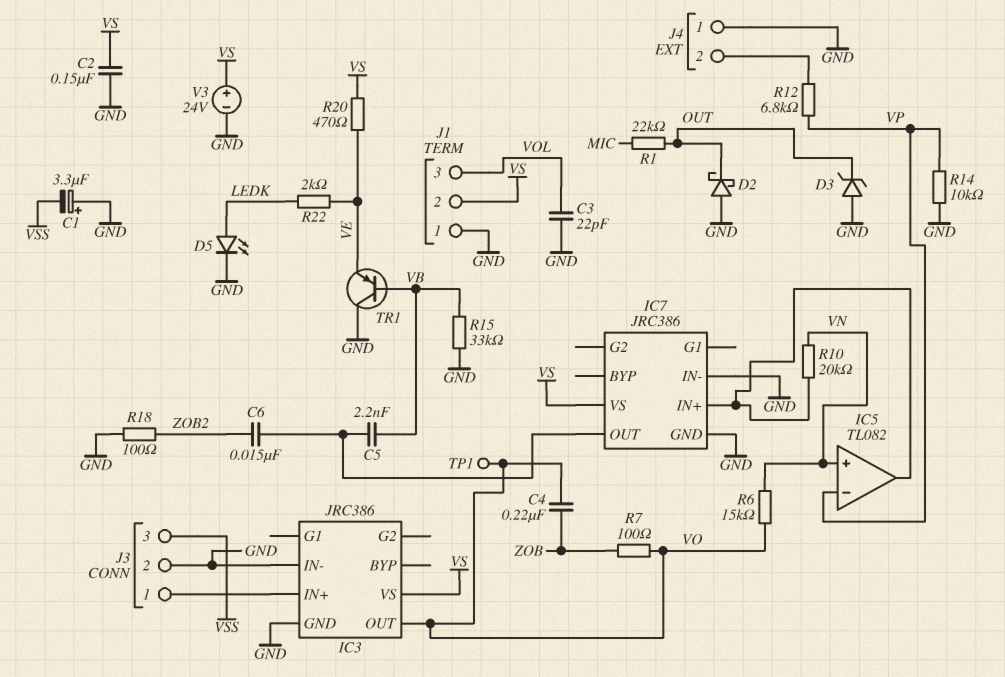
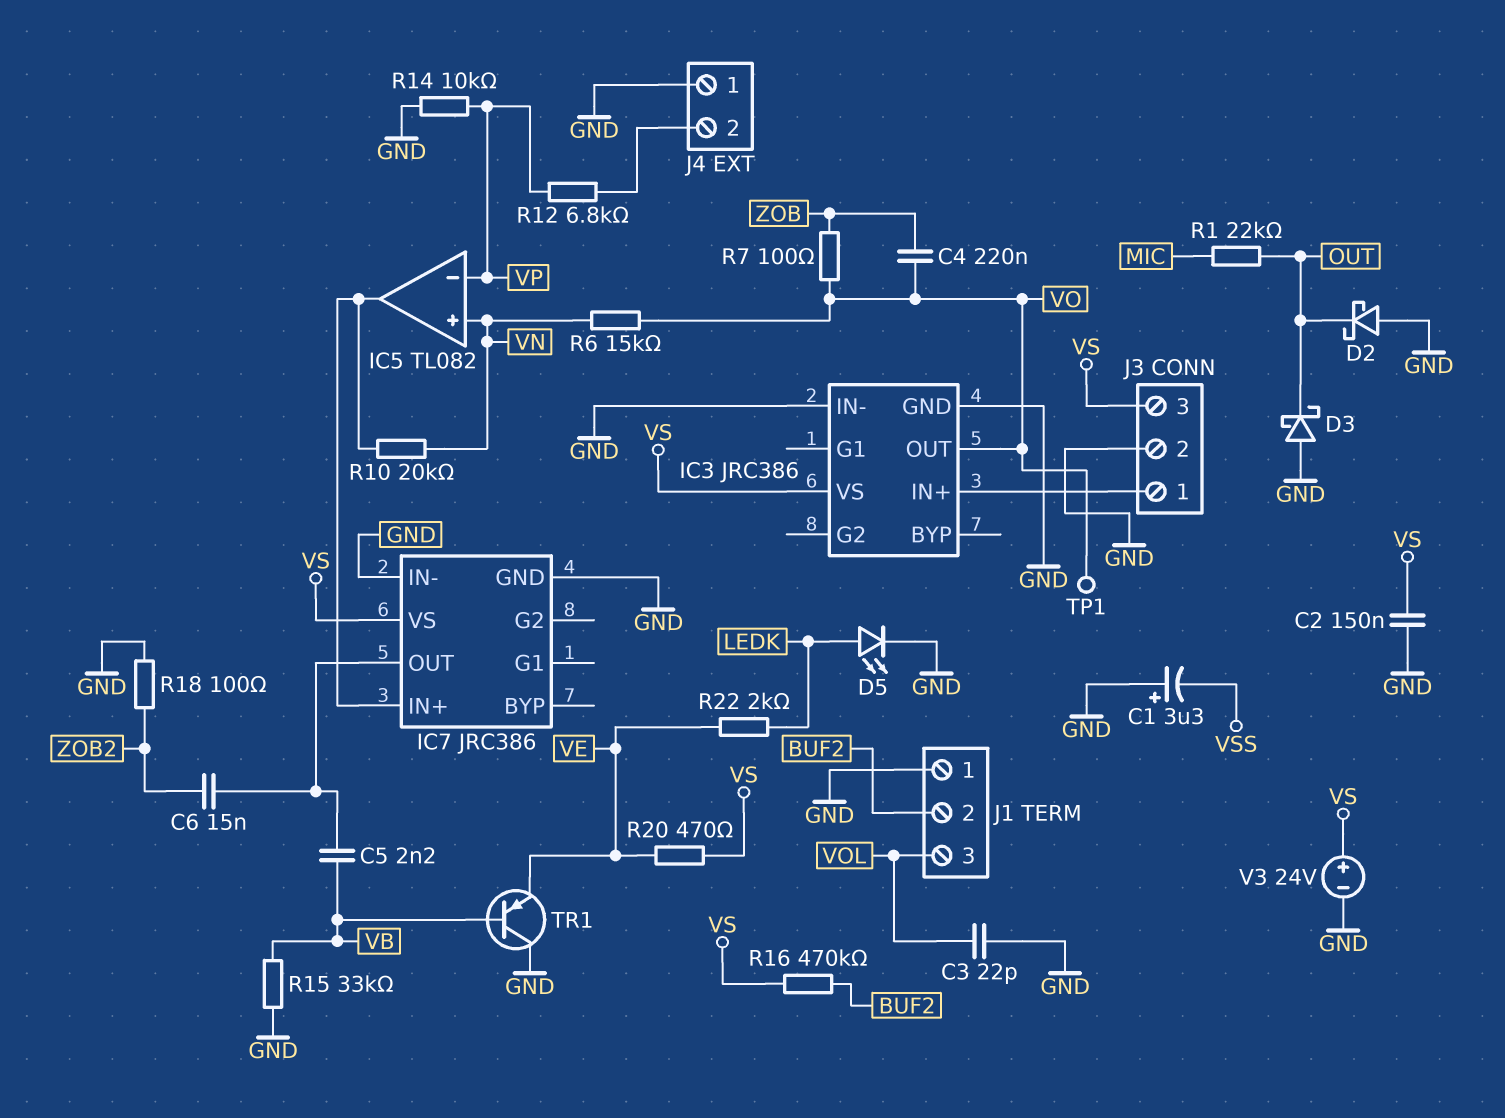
D3: zener (A GND, K OUT) -> schottky (A GND, K OUT)
J1 pin 2: VS -> BUF2
J3 pin 3: VSS -> VS
R16: none -> 470k (BUF2, VS)

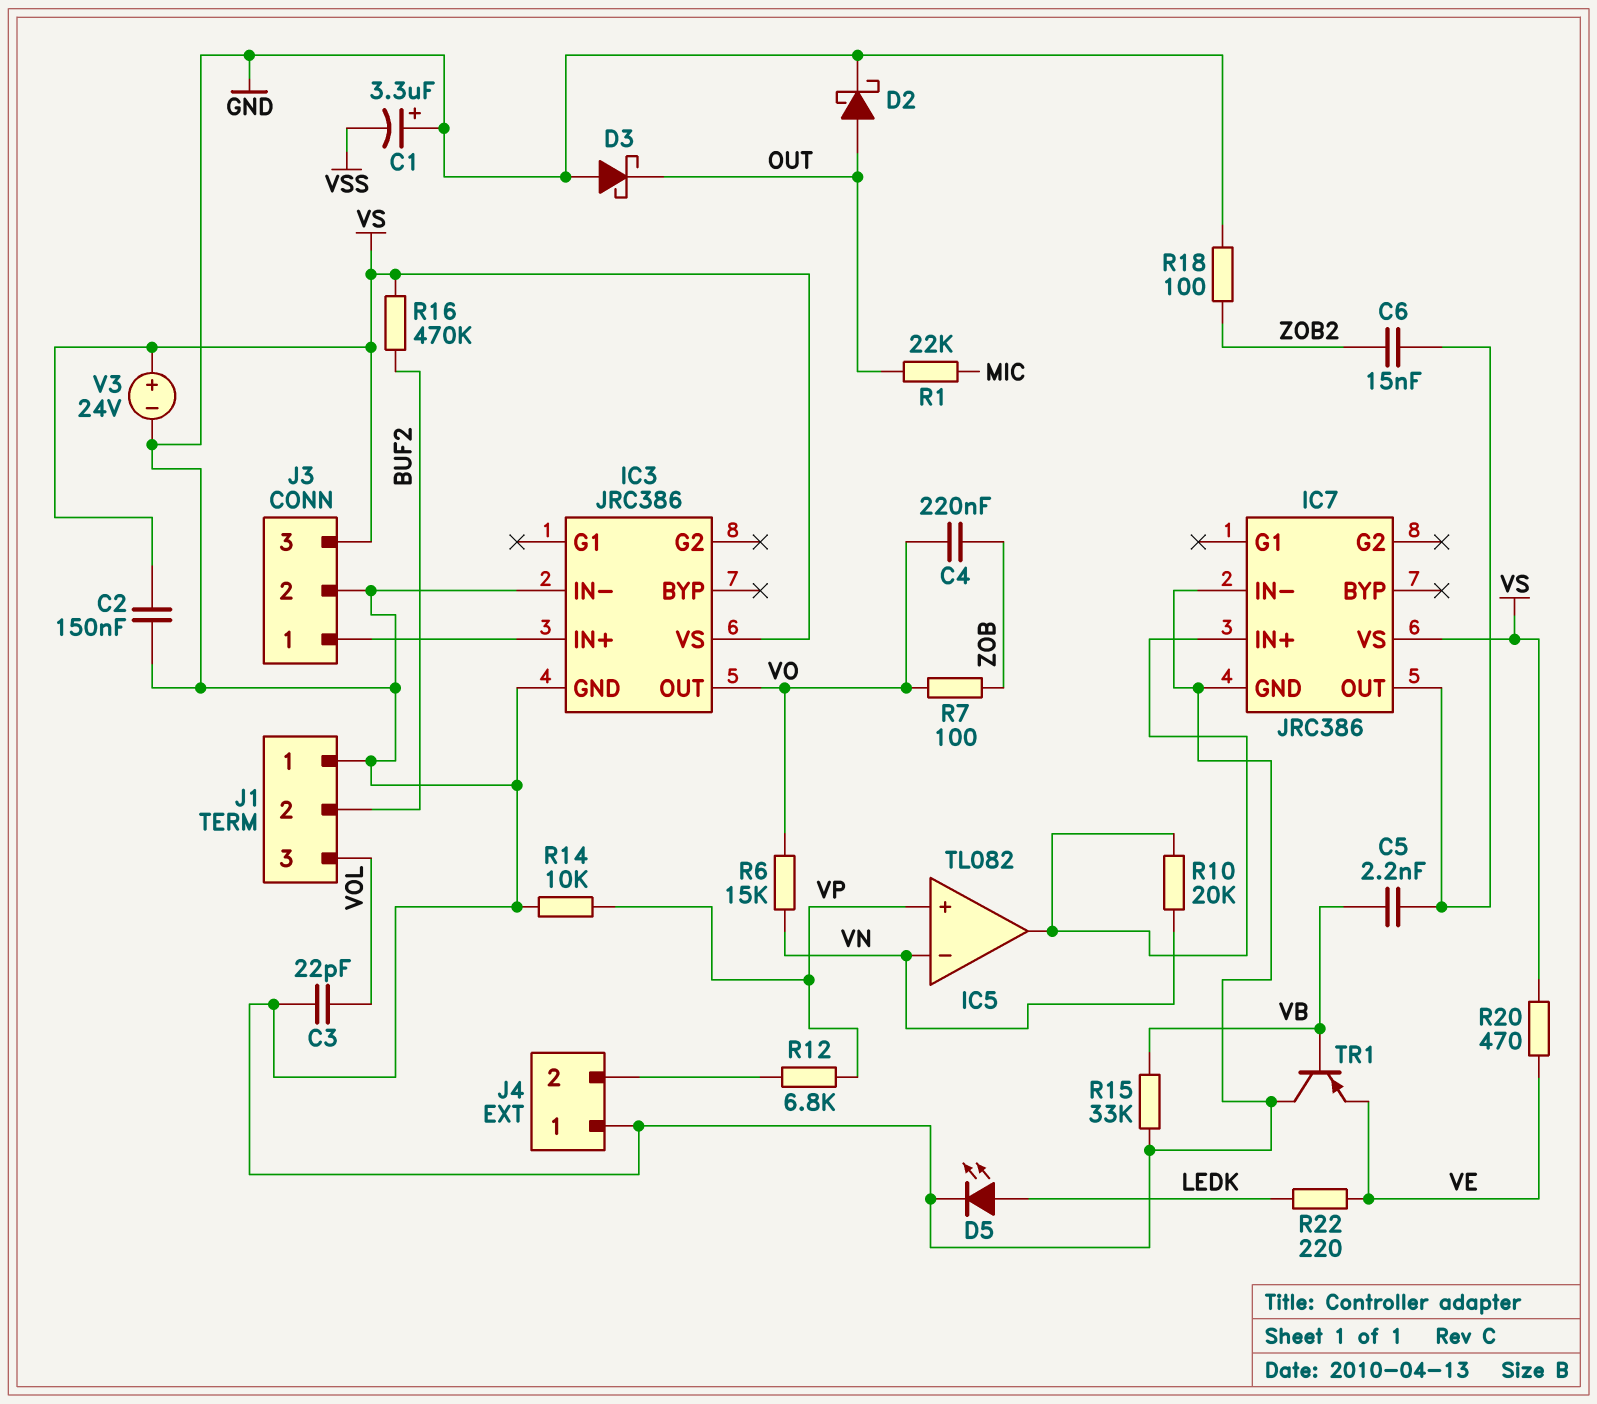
D2: schottky (A GND, K OUT) -> schottky (A OUT, K GND)
IC5 pin in+: VN -> VP
IC5 pin in-: VP -> VN
R22: 2k (LEDK, VE) -> 220 (LEDK, VE)
TP1: test point (VO) -> none

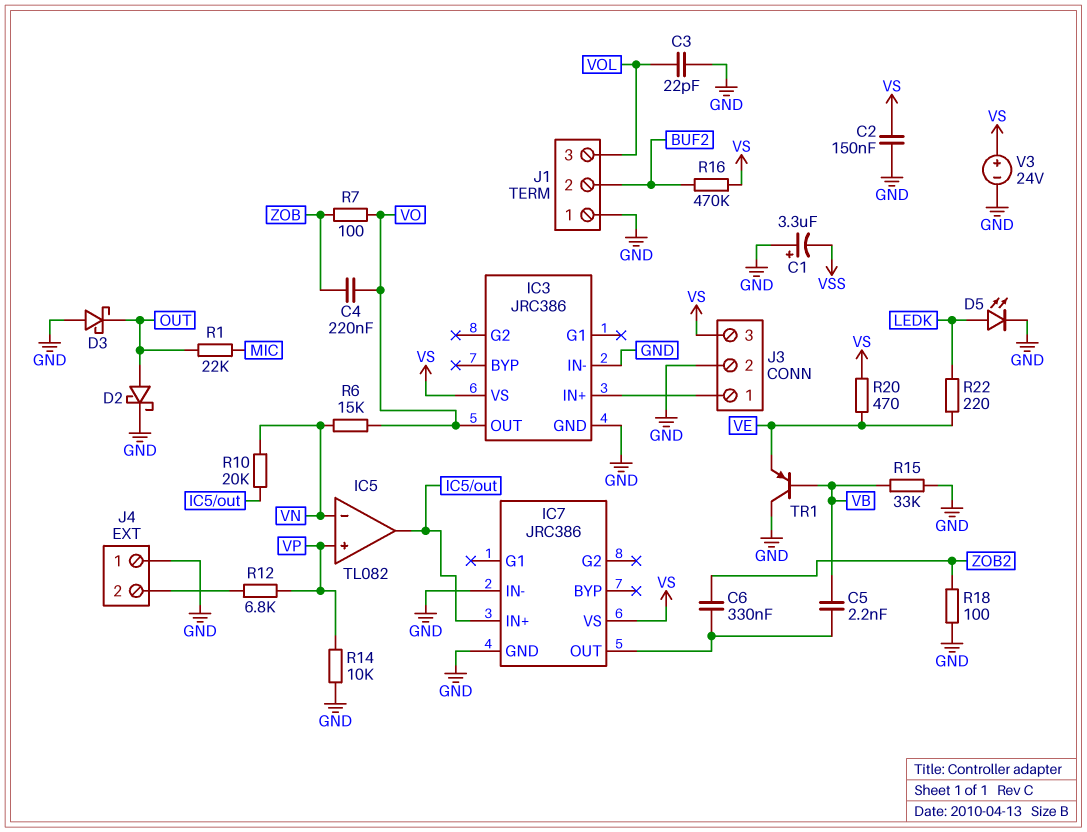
C6: 15nF (IC7/OUT, ZOB2) -> 330nF (IC7/OUT, ZOB2)

